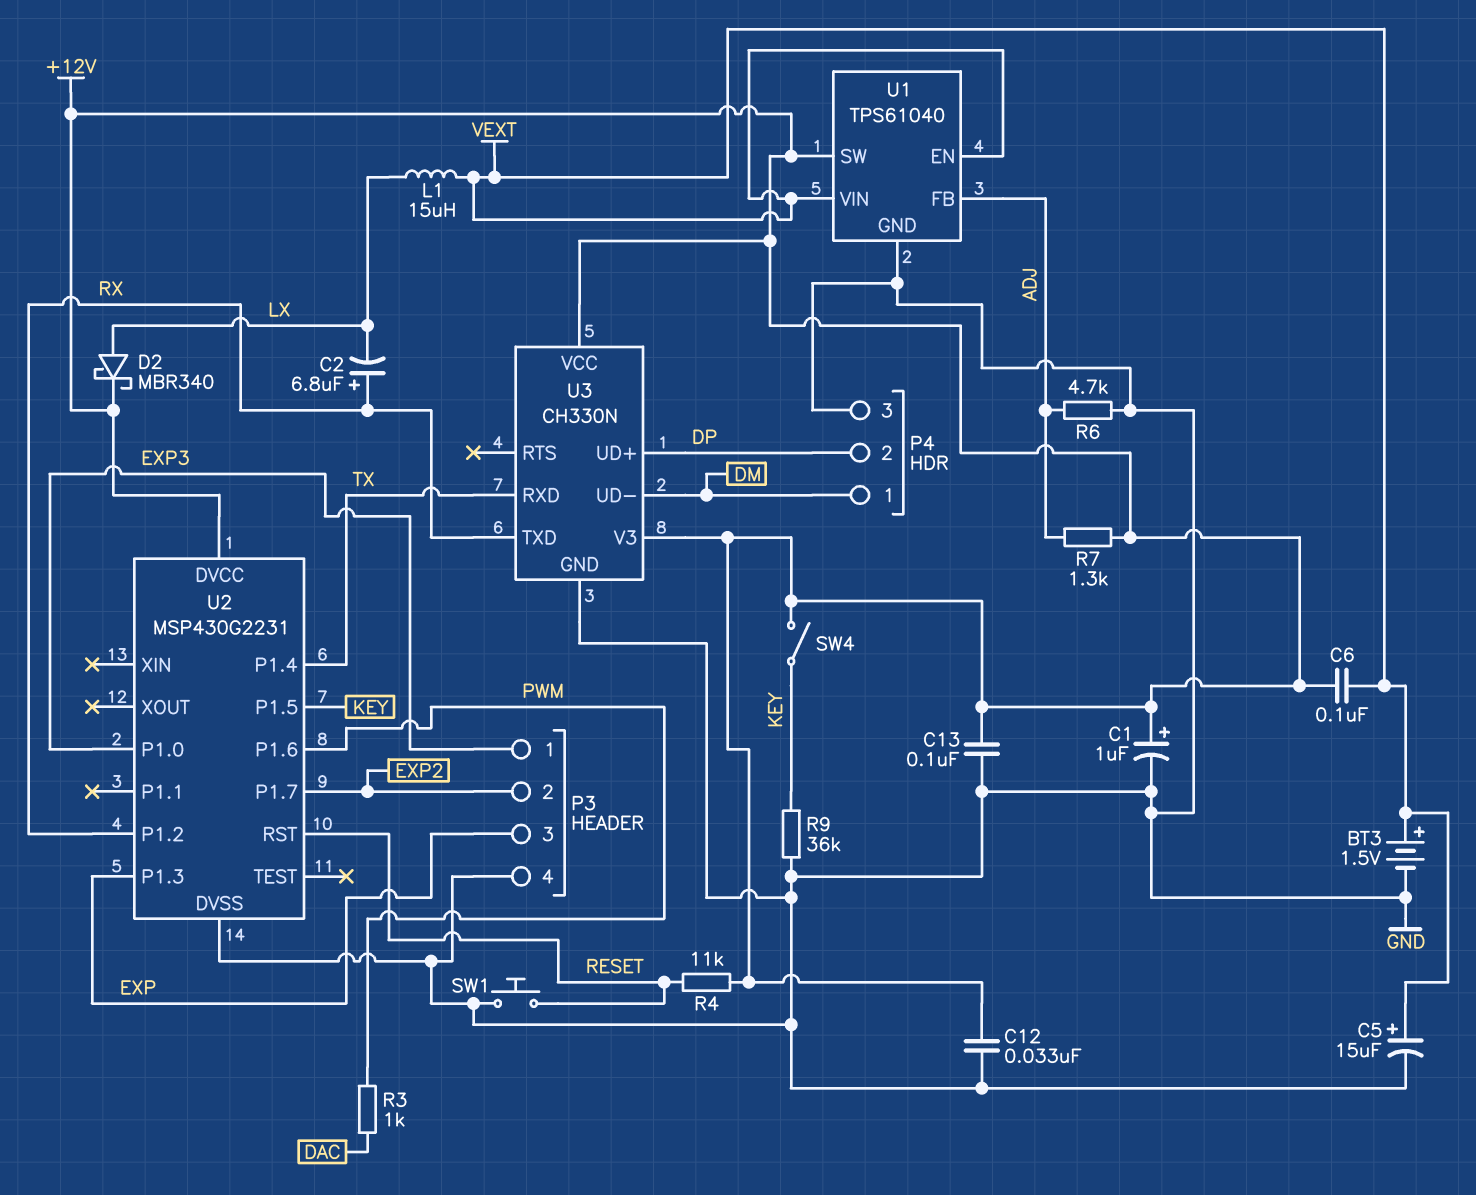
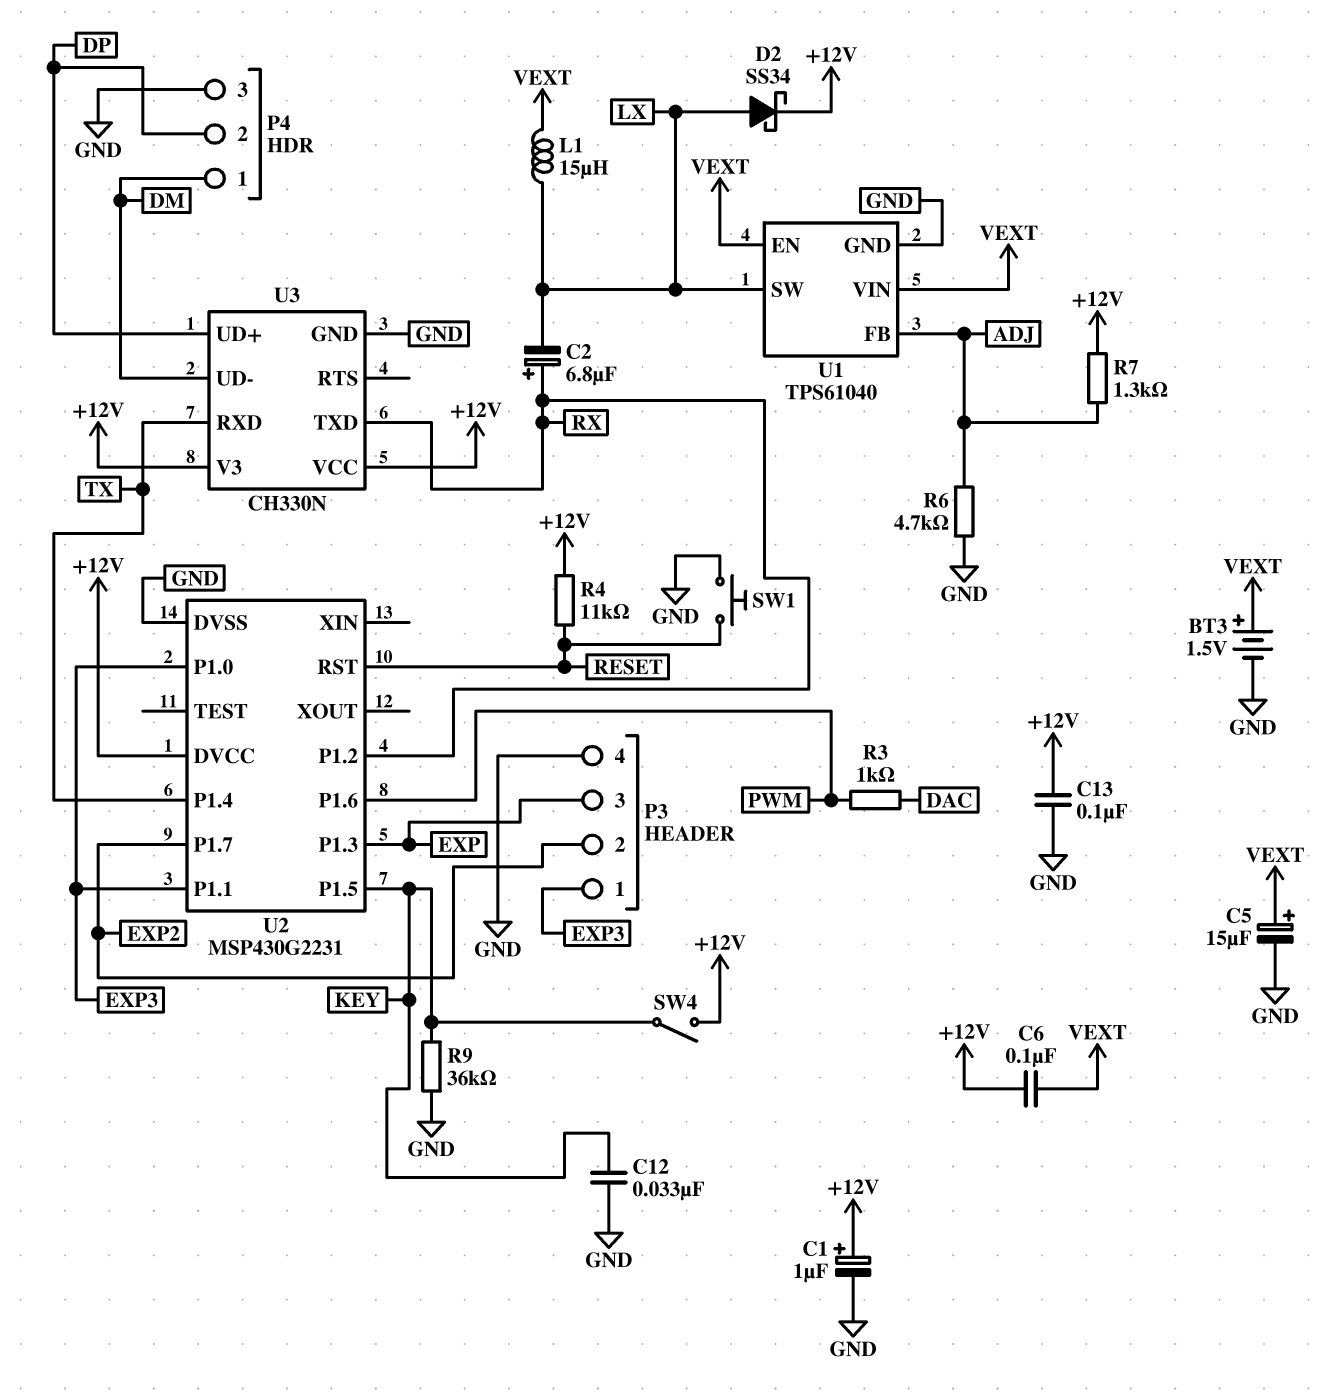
C12: 33nF (+12V, GND) -> 33nF (GND, KEY)
D2: schottky MBR340 (A LX, K +12V) -> schottky SS34 (A LX, K +12V)
U1 pin SW: +12V -> LX
U2 pin P1.1: none -> EXP3

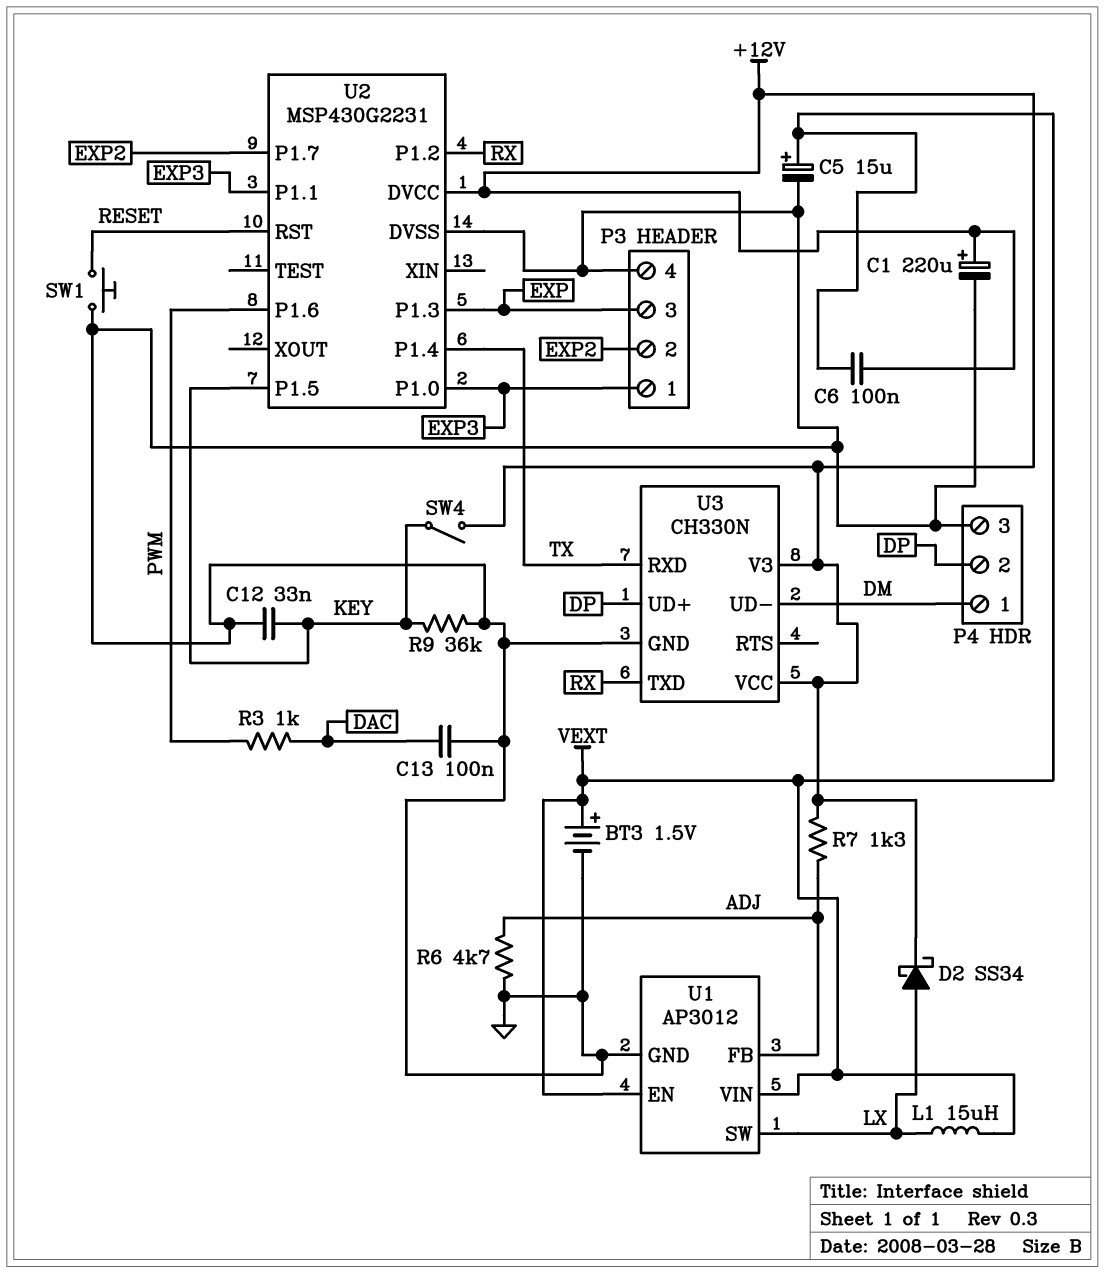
C1: 1uF (plus +12V, minus GND) -> 220uF (plus +12V, minus GND)
C2: 6.8uF (plus RX, minus LX) -> none
C13: 100nF (+12V, GND) -> 100nF (DAC, GND)
R4: 11k (+12V, RESET) -> none
U1: TPS61040 -> AP3012

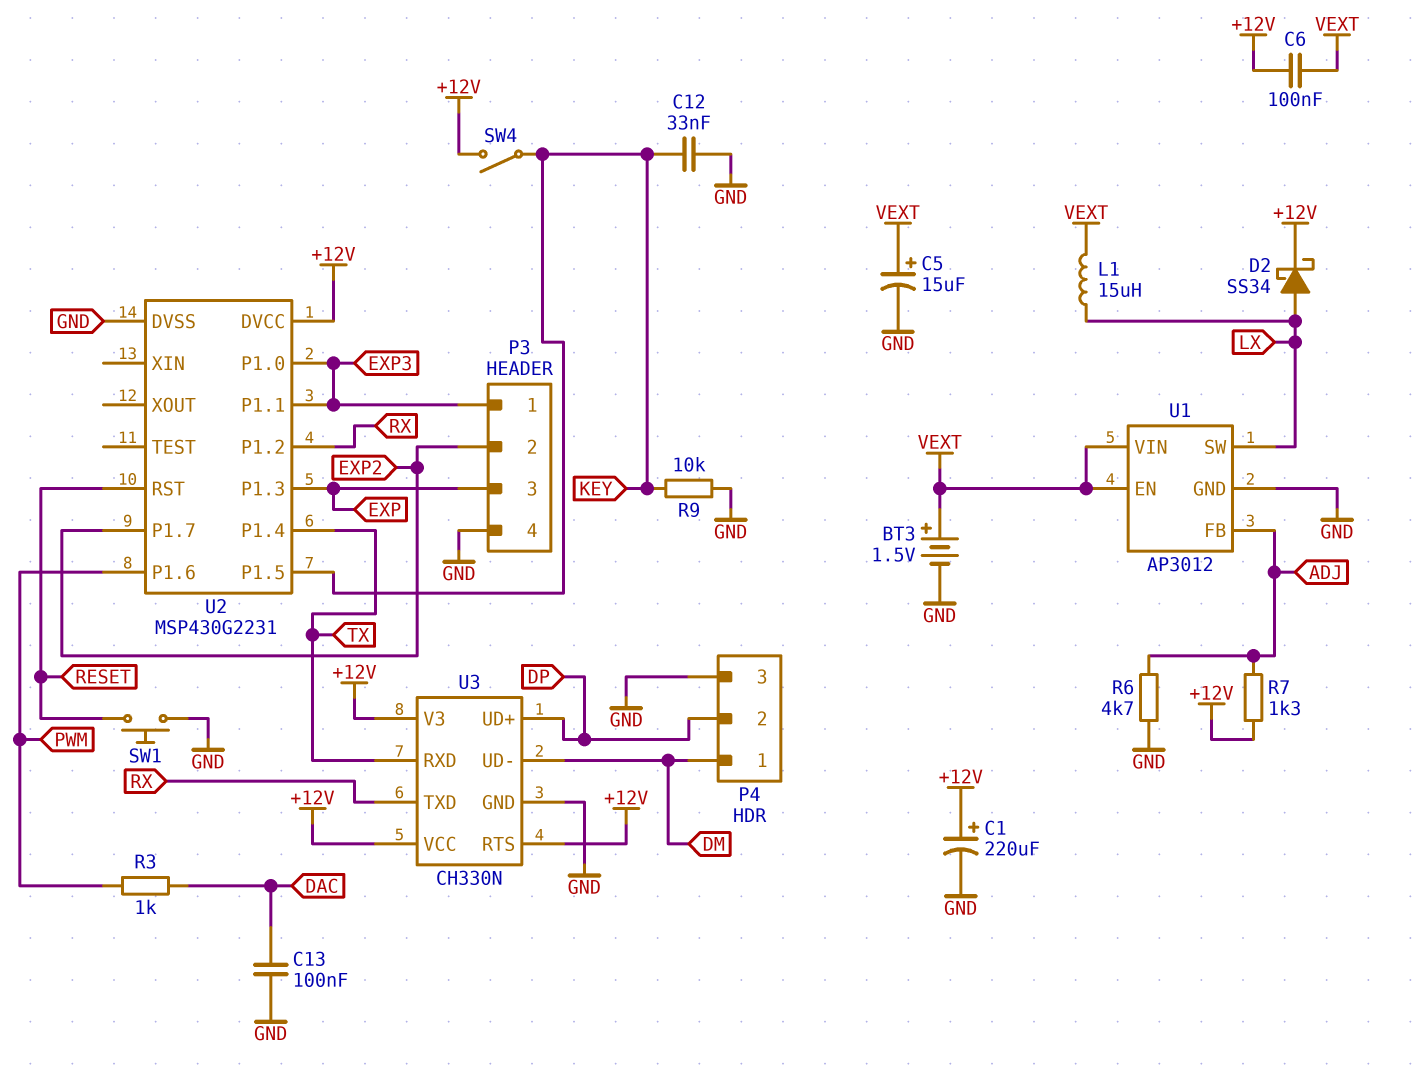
R9: 36k (GND, KEY) -> 10k (GND, KEY)
U3 pin RTS: none -> +12V

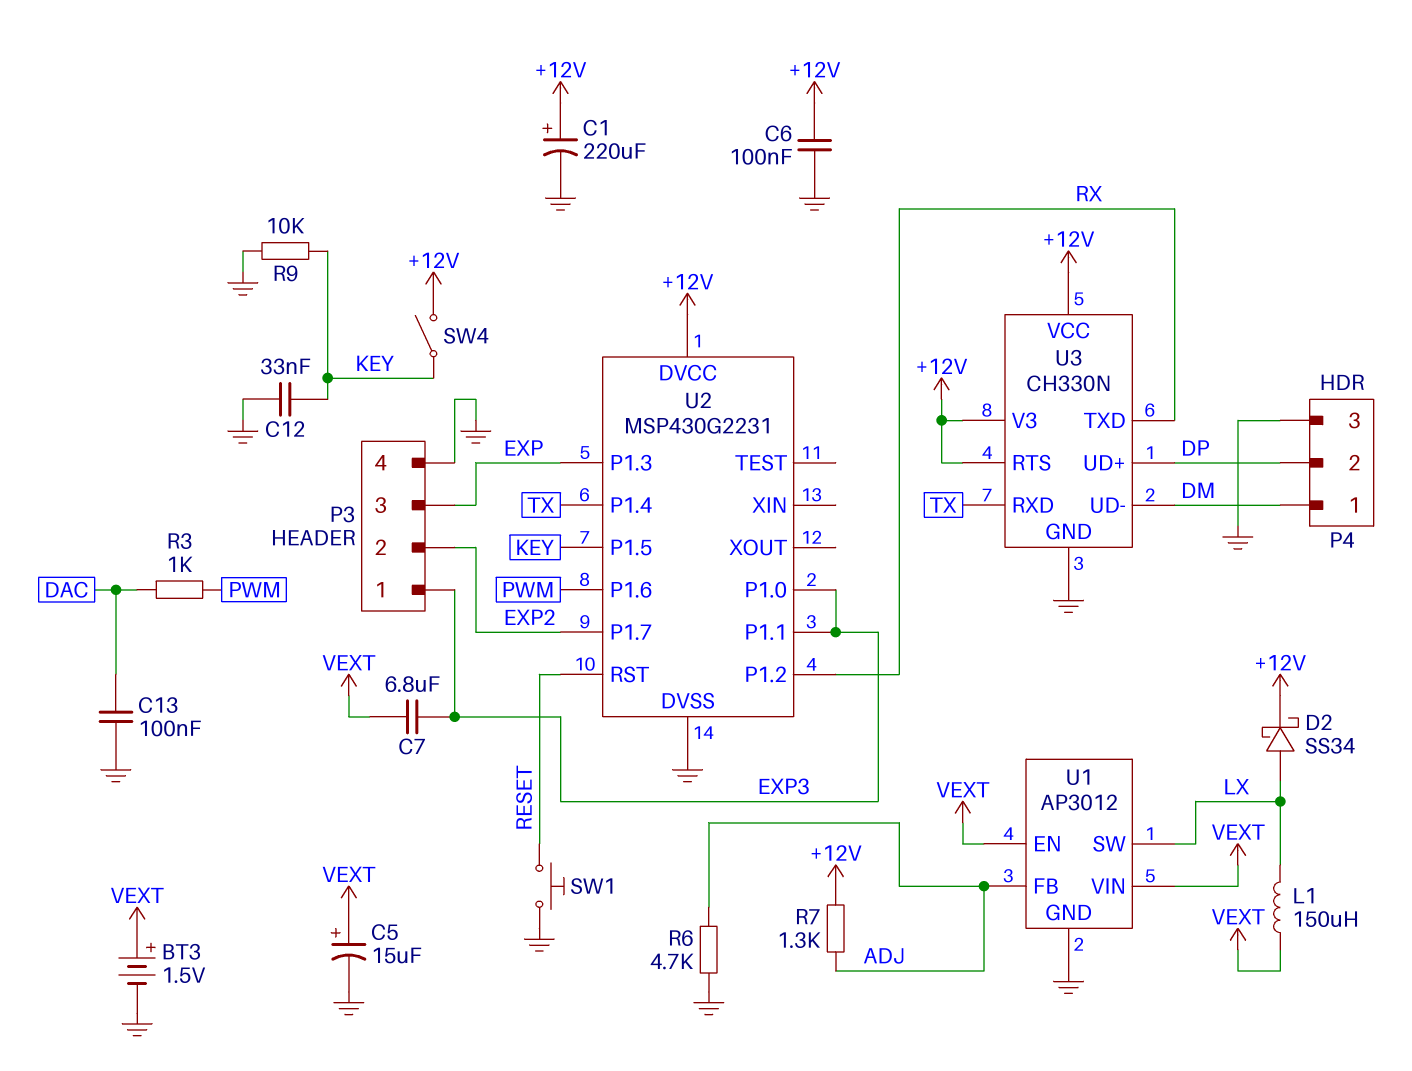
C6: 100nF (+12V, VEXT) -> 100nF (+12V, GND)
C7: none -> 6.8uF (EXP3, VEXT)
L1: 15uH (LX, VEXT) -> 150uH (LX, VEXT)

